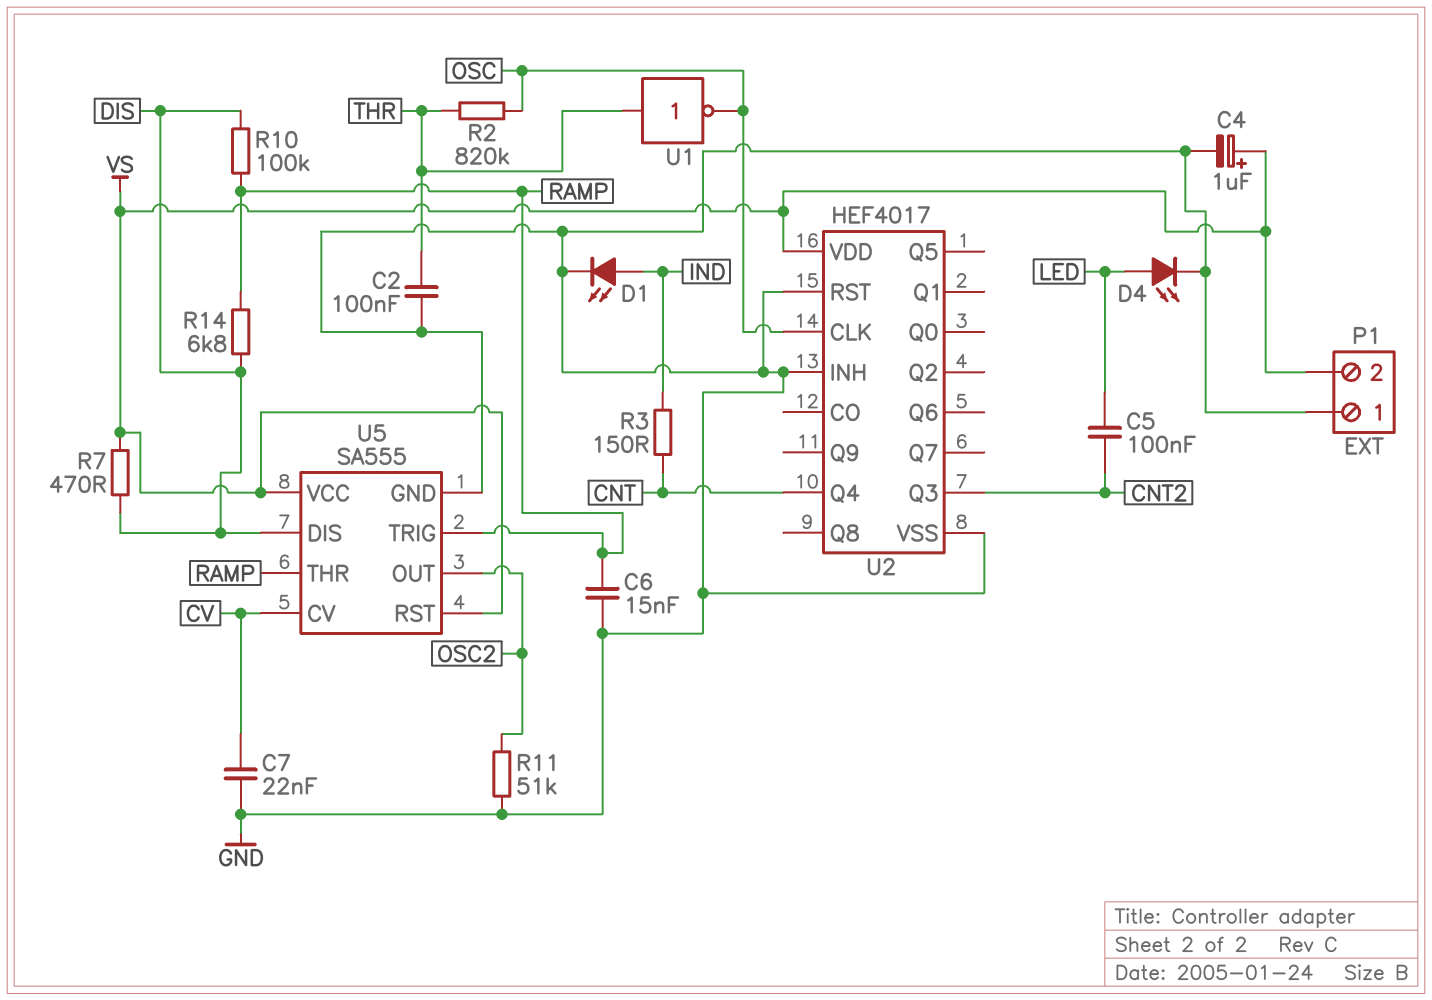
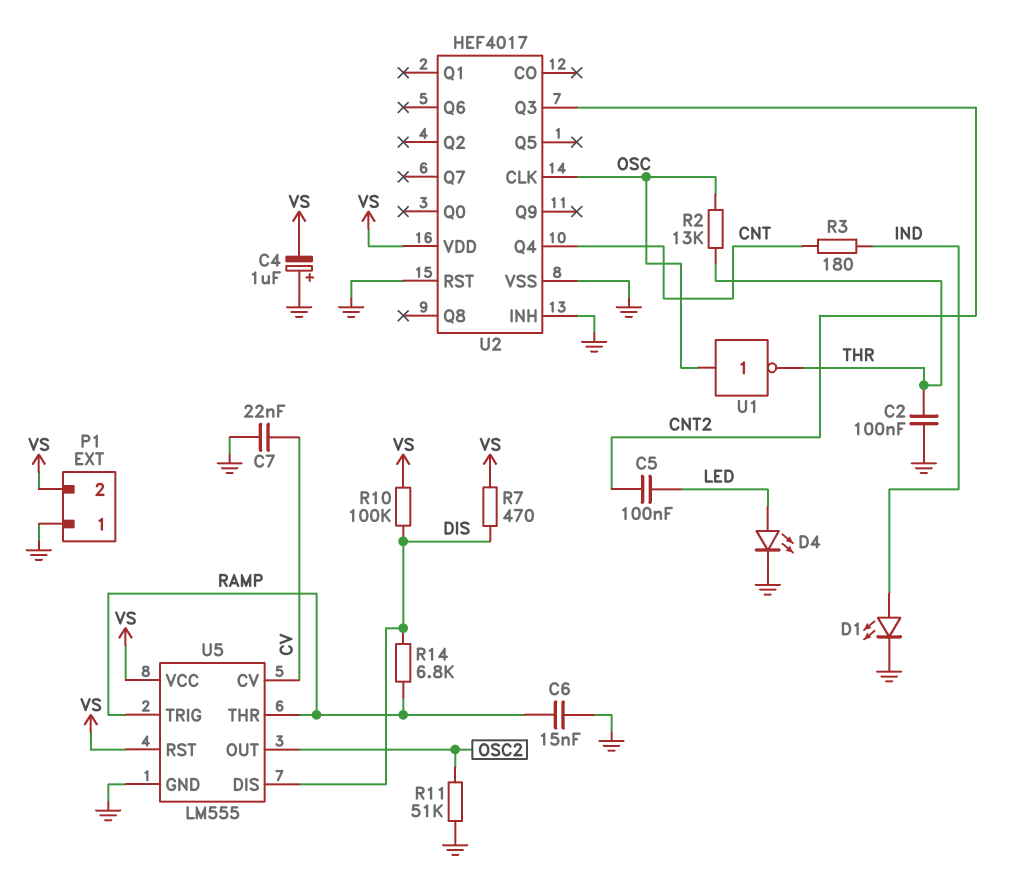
C4: 1uF (plus VS, minus GND) -> 1uF (plus GND, minus VS)
R2: 820k (OSC, THR) -> 13k (OSC, THR)
R3: 150 (CNT, IND) -> 180 (CNT, IND)
R10: 100k (DIS, RAMP) -> 100k (DIS, VS)
U1: NOT (in THR, out OSC) -> NOT (in OSC, out THR)
U5: SA555 -> LM555

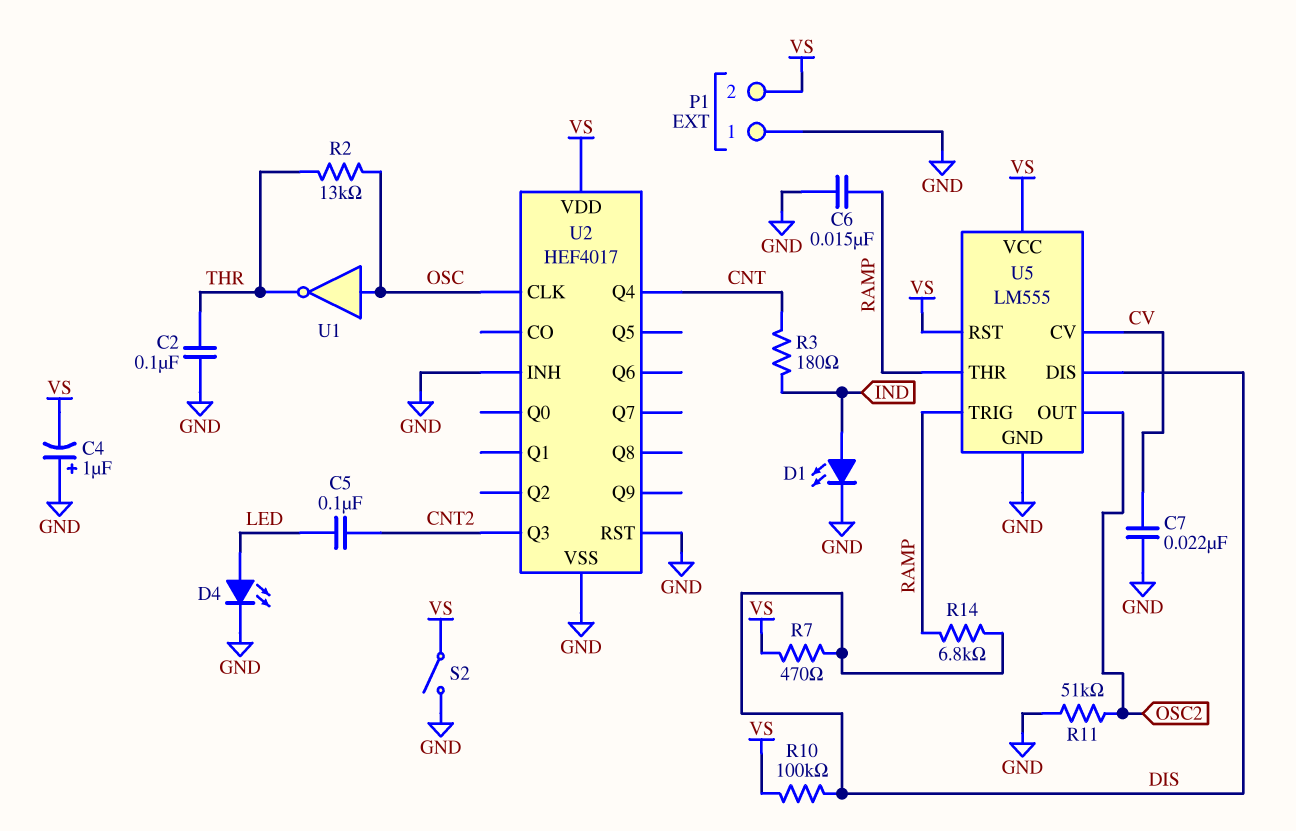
S2: none -> switch (GND, VS)

